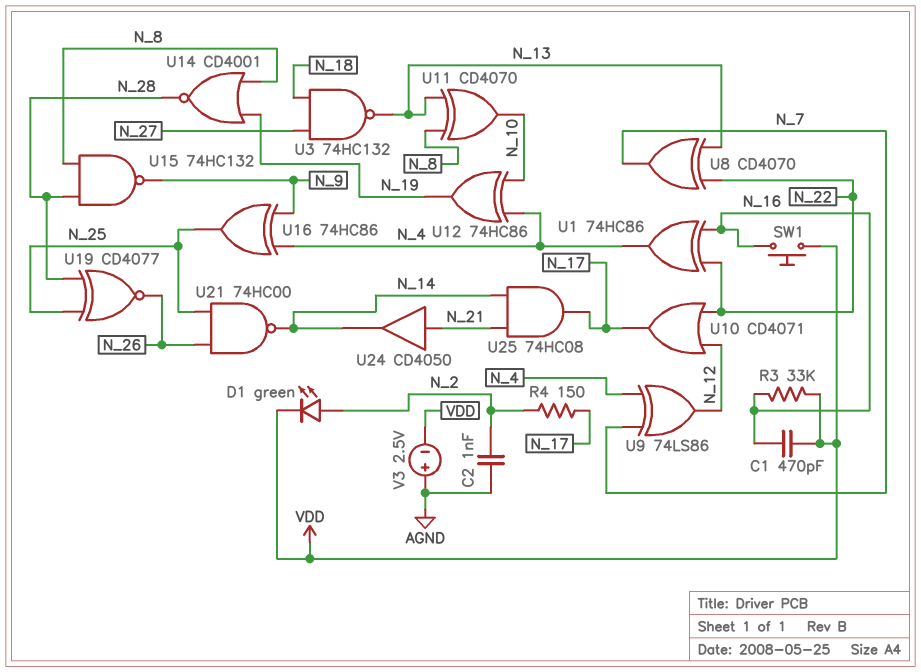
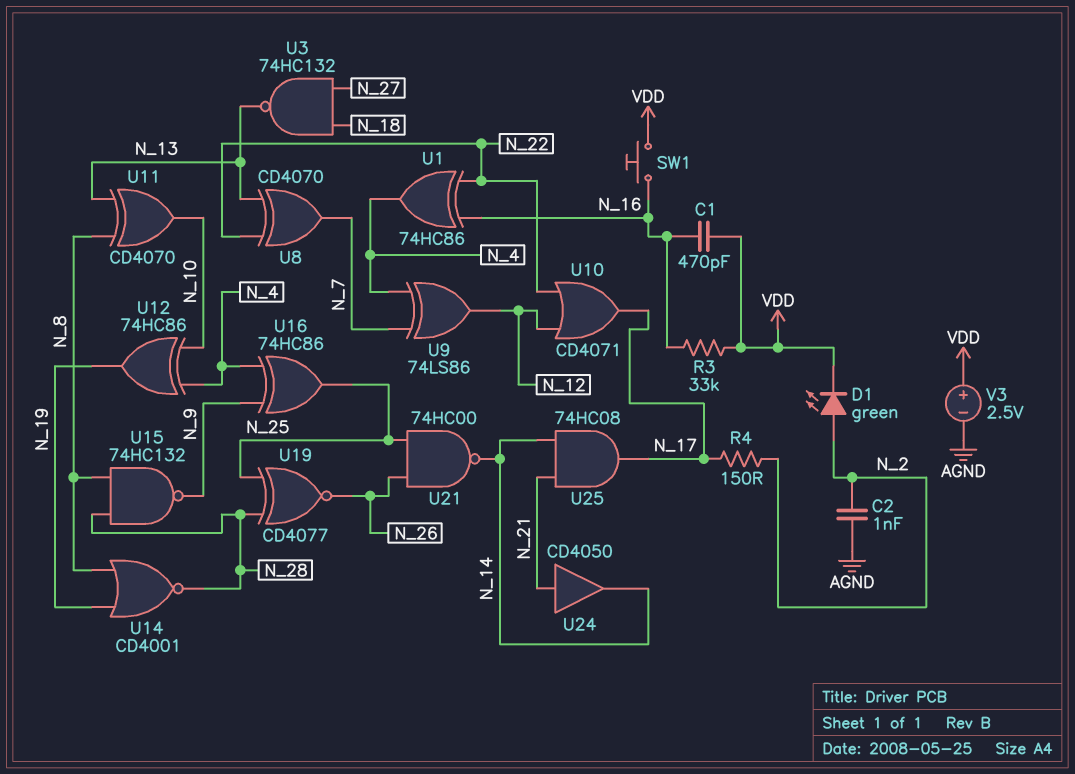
V3: 2.5V (plus AGND, minus VDD) -> 2.5V (plus VDD, minus AGND)

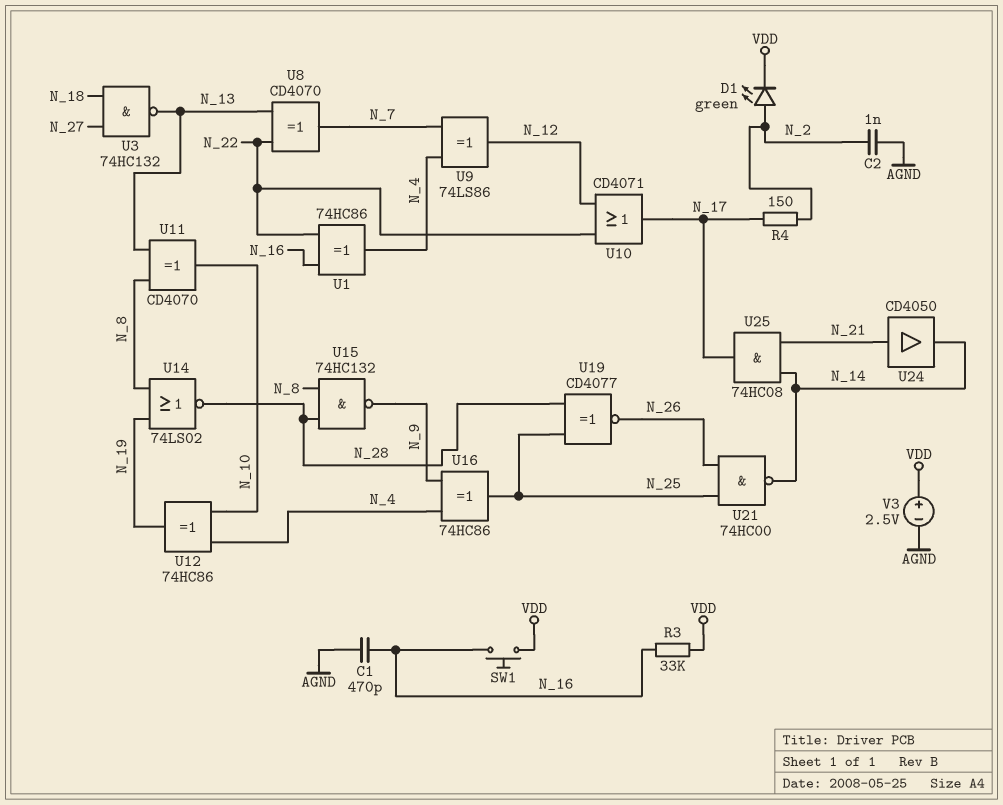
C1: 470pF (N_16, VDD) -> 470pF (AGND, N_16)
U14: NOR CD4001 (in N_8, in N_19, out N_28) -> NOR 74LS02 (in N_8, in N_19, out N_28)

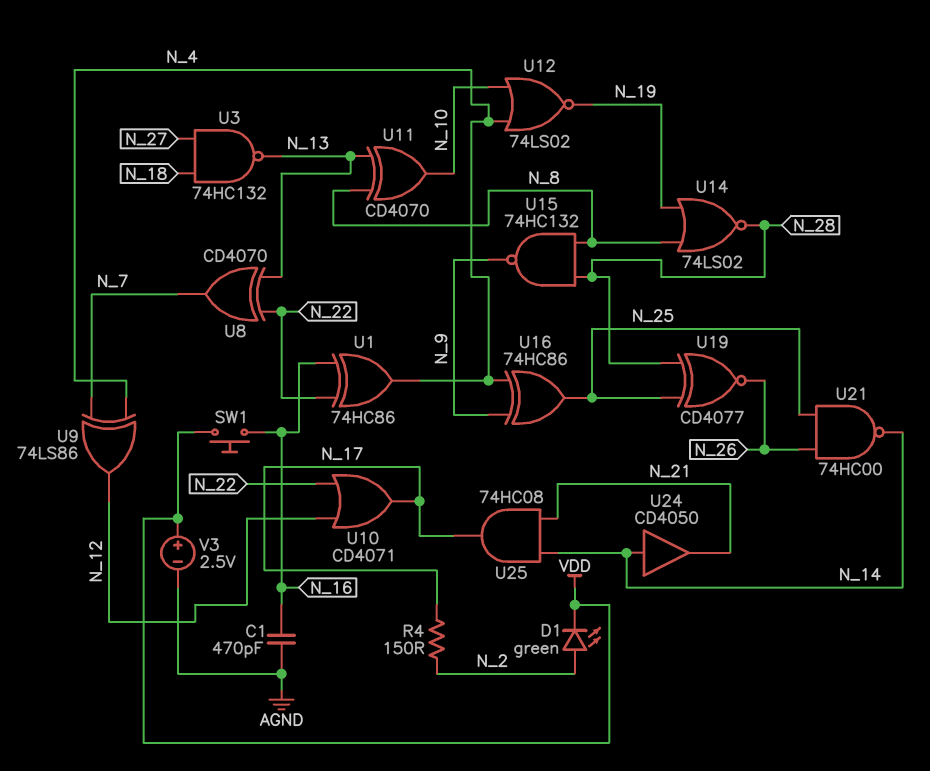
C2: 1nF (AGND, N_2) -> none
R3: 33k (N_16, VDD) -> none
U12: XOR 74HC86 (in N_4, in N_10, out N_19) -> NOR 74LS02 (in N_4, in N_10, out N_19)
U24: buffer CD4050 (in N_21, out N_14) -> buffer CD4050 (in N_14, out N_21)

